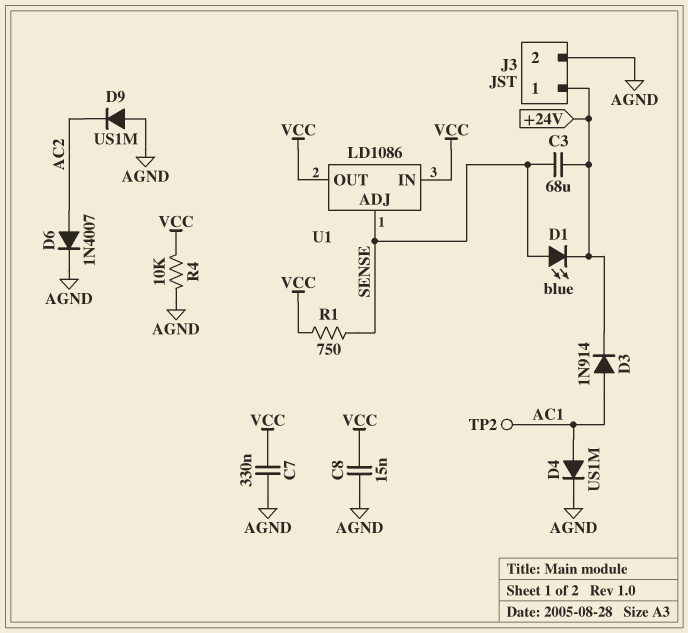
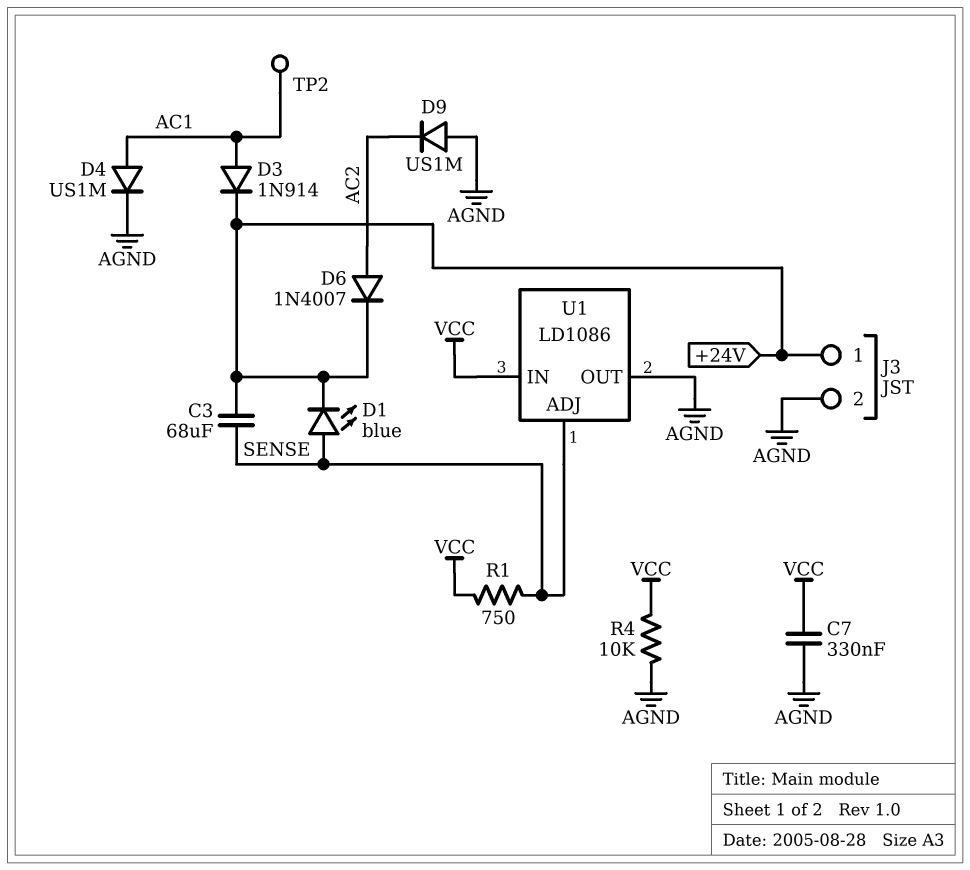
C8: 15nF (AGND, VCC) -> none
D6: diode 1N4007 (A AC2, K AGND) -> diode 1N4007 (A AC2, K +24V)
U1 pin OUT: VCC -> AGND

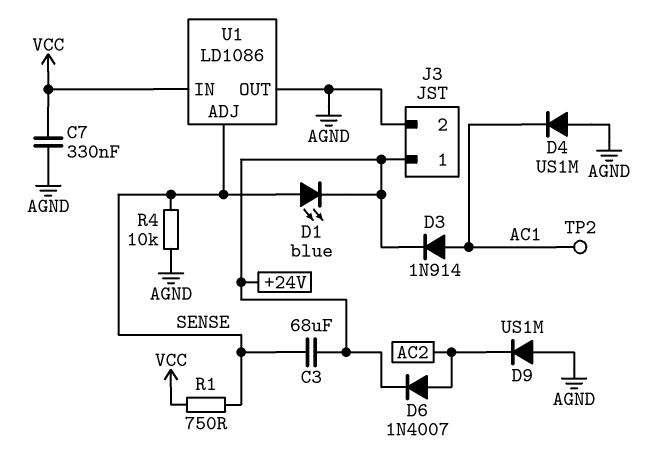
D4: diode US1M (A AC1, K AGND) -> diode US1M (A AGND, K AC1)
R4: 10k (AGND, VCC) -> 10k (AGND, SENSE)

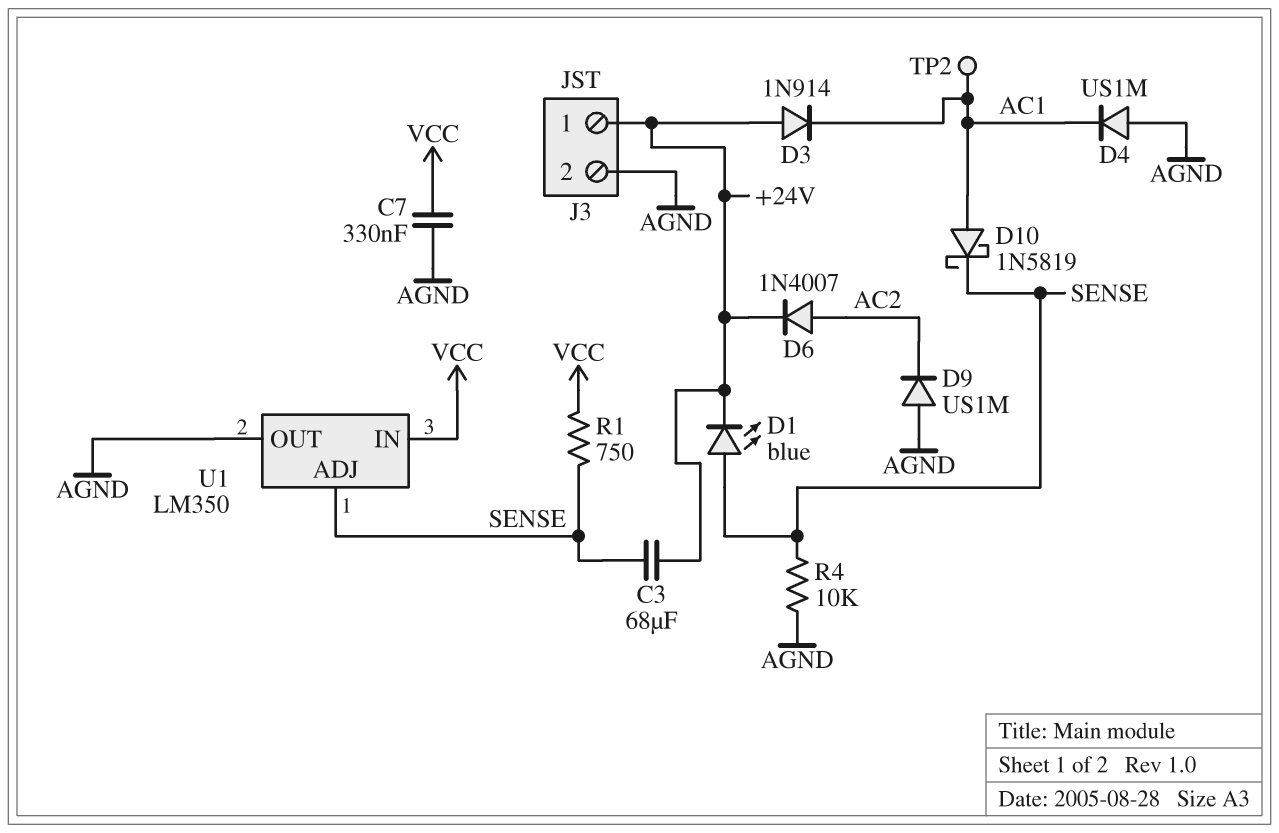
D3: diode 1N914 (A AC1, K +24V) -> diode 1N914 (A +24V, K AC1)
D10: none -> schottky 1N5819 (A AC1, K SENSE)
U1: LD1086 -> LM350

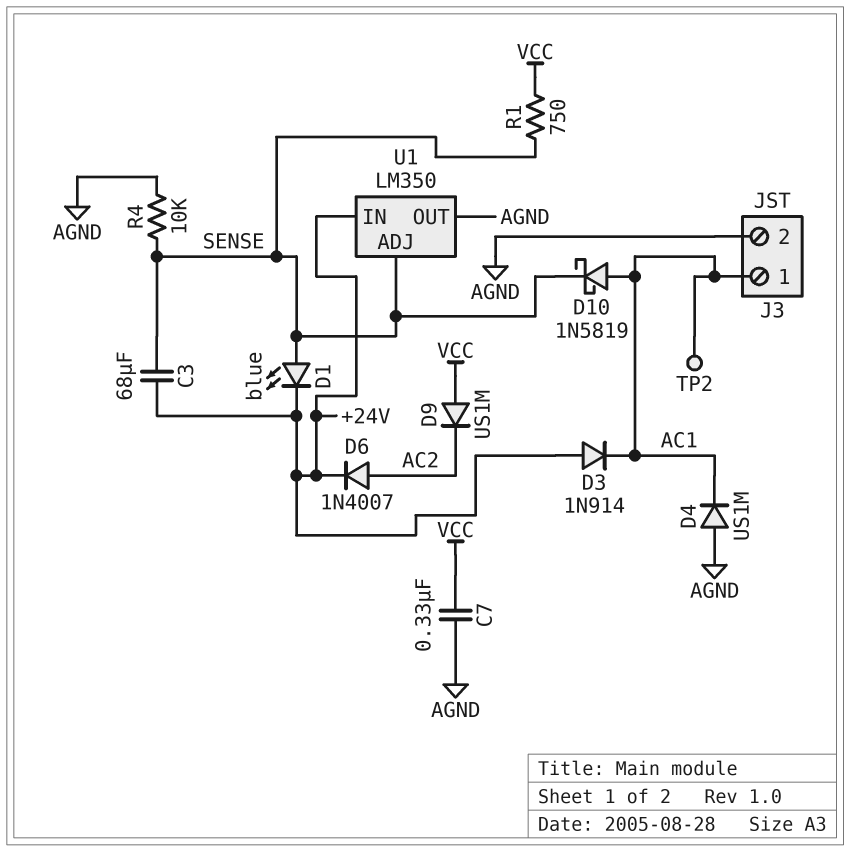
D9: diode US1M (A AGND, K AC2) -> diode US1M (A VCC, K AC2)
J3 pin 1: +24V -> AC1
U1 pin IN: VCC -> +24V

